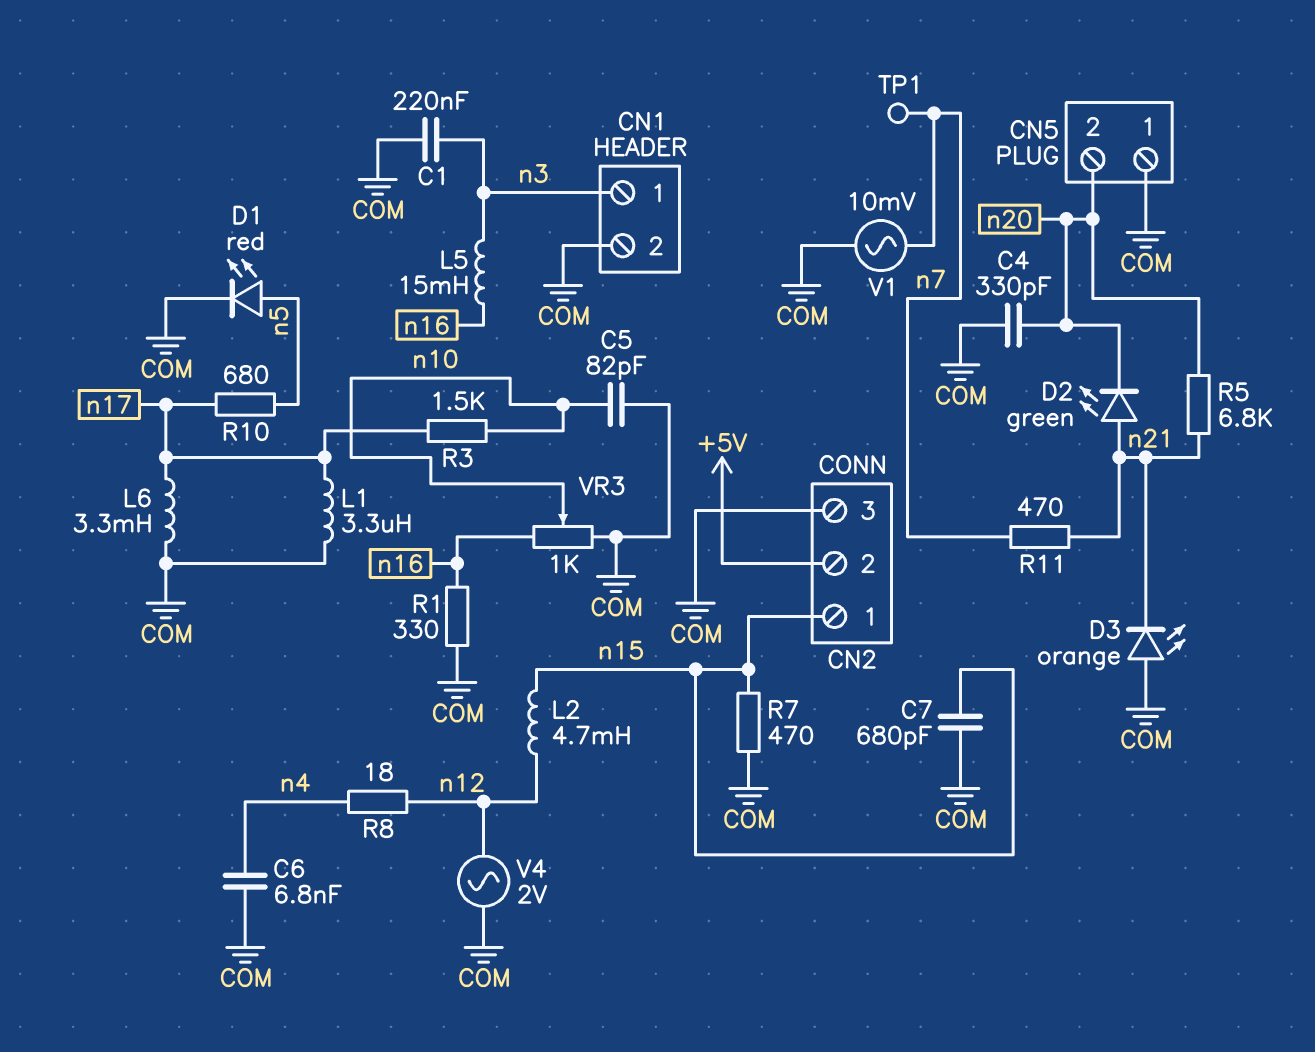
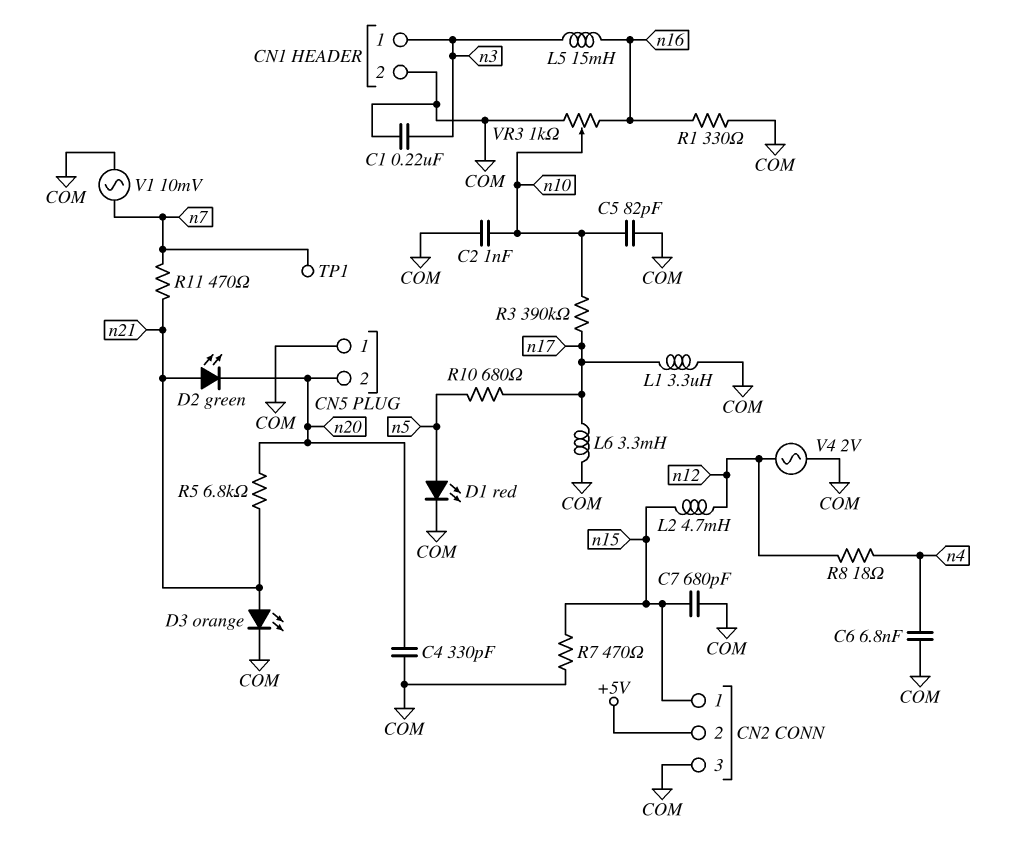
C2: none -> 1nF (COM, n10)
D3: LED orange (A COM, K n21) -> LED orange (A n21, K COM)
R3: 1.5k (n10, n17) -> 390k (n10, n17)

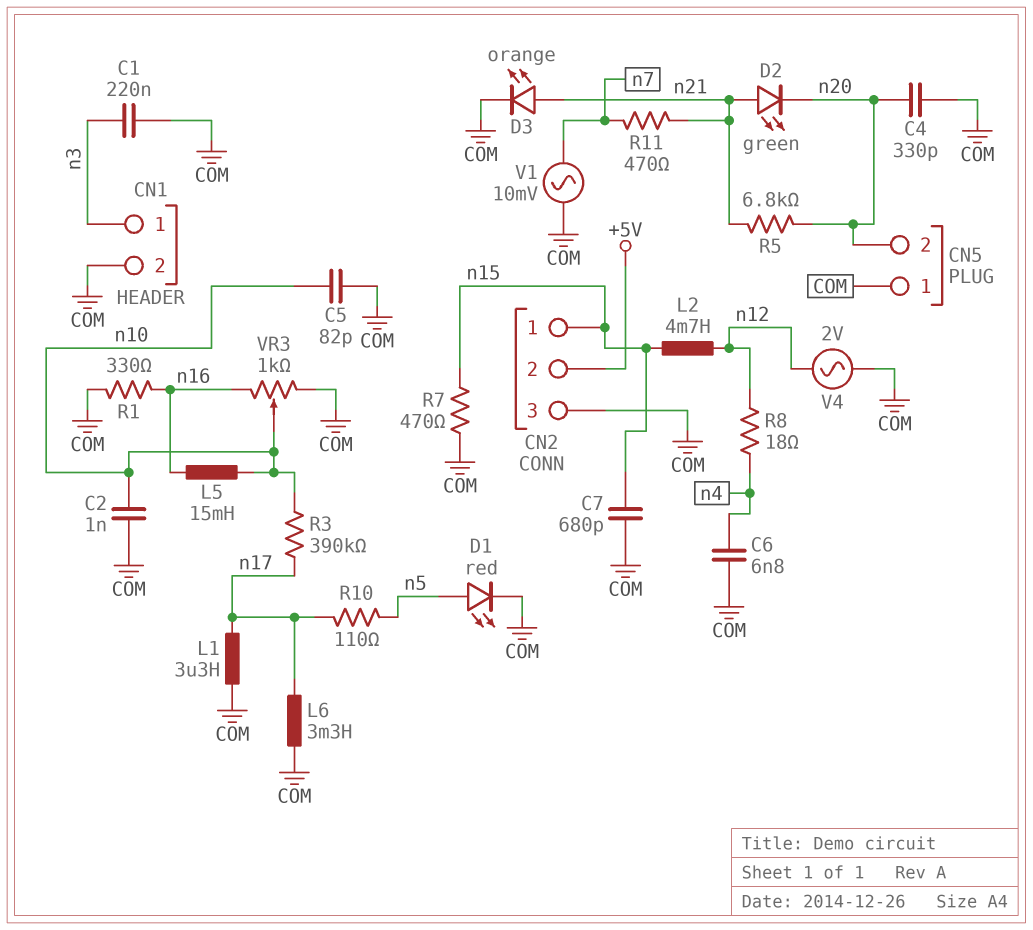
L5: 15mH (n3, n16) -> 15mH (n10, n16)
R10: 680 (n5, n17) -> 110 (n5, n17)
TP1: test point (n7) -> none

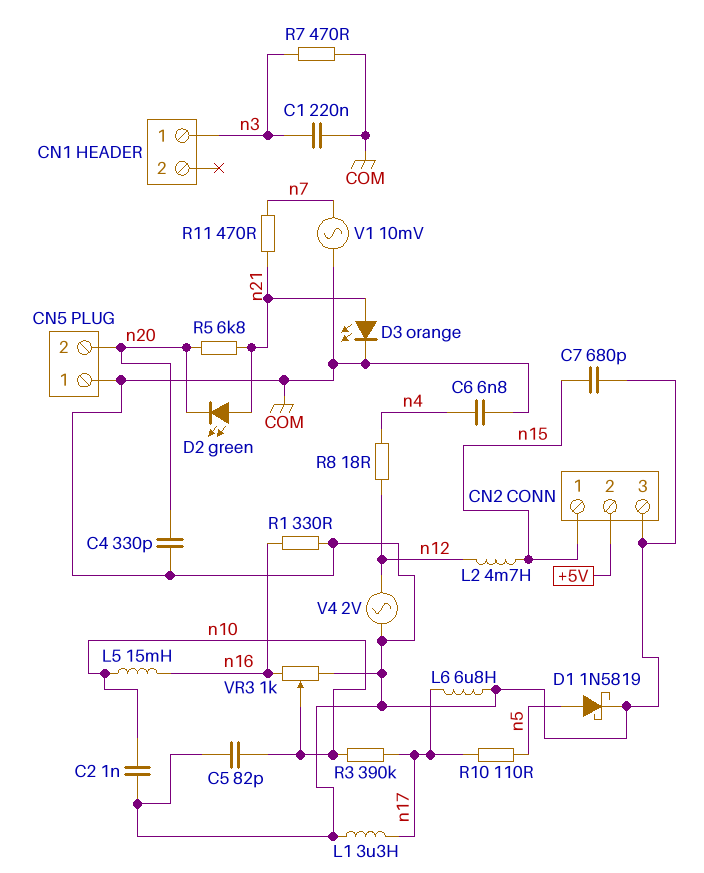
CN1 pin 2: COM -> none
D1: LED red (A n5, K COM) -> schottky 1N5819 (A n5, K COM)
L6: 3.3mH (COM, n17) -> 6.8uH (COM, n17)
R7: 470 (COM, n15) -> 470 (COM, n3)

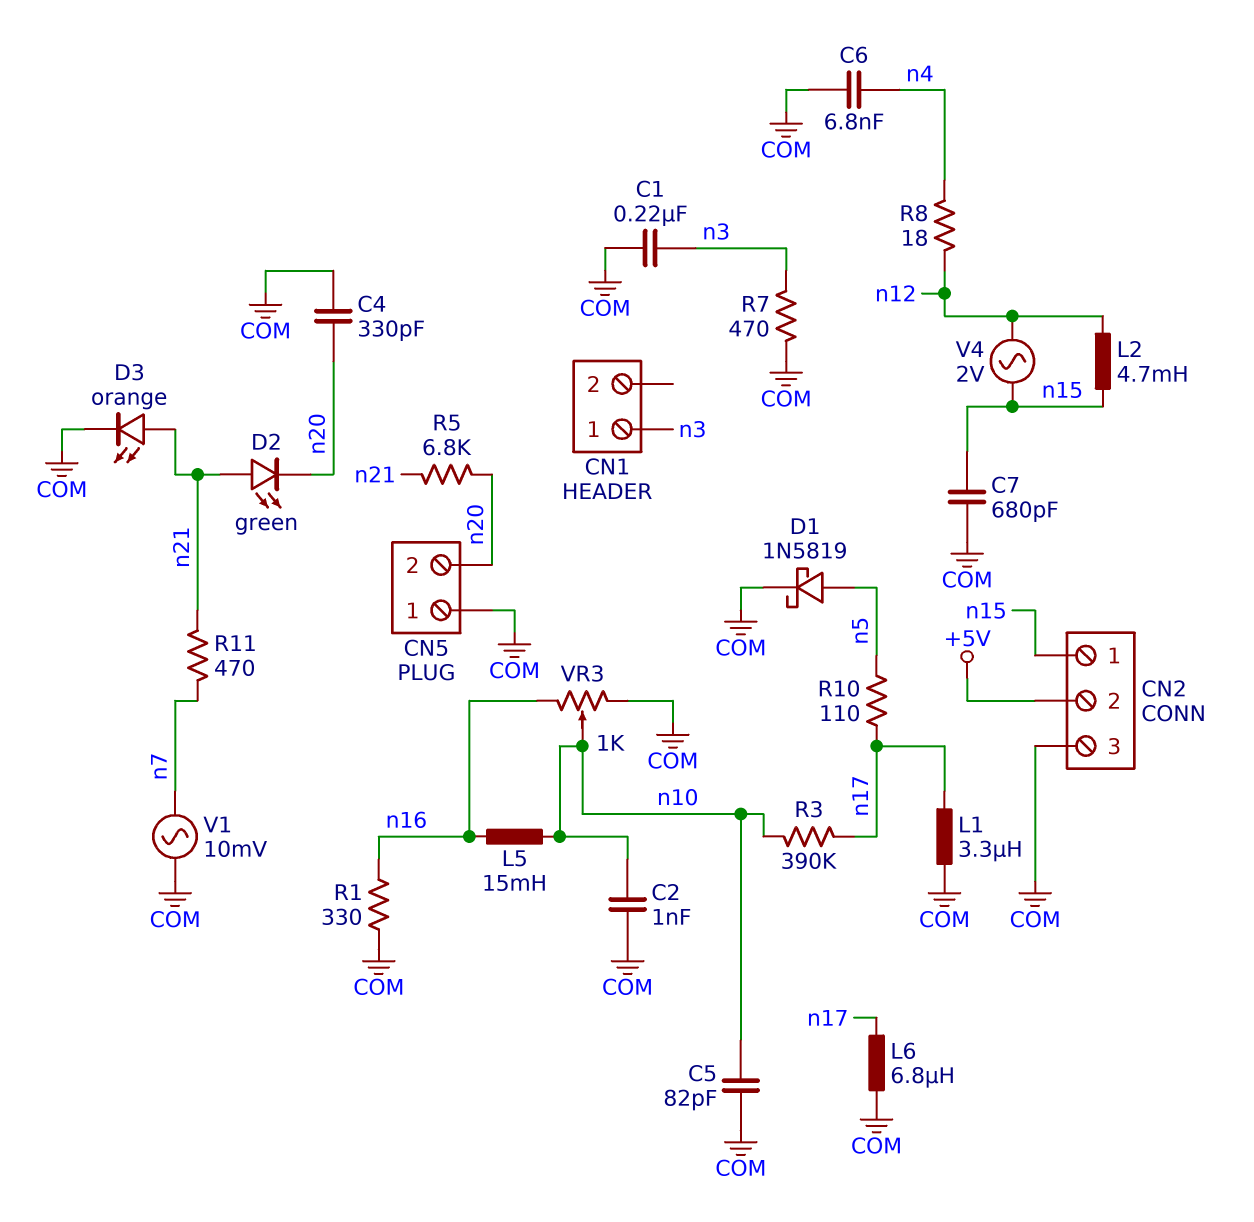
V4: AC 2V (COM, n12) -> AC 2V (n12, n15)

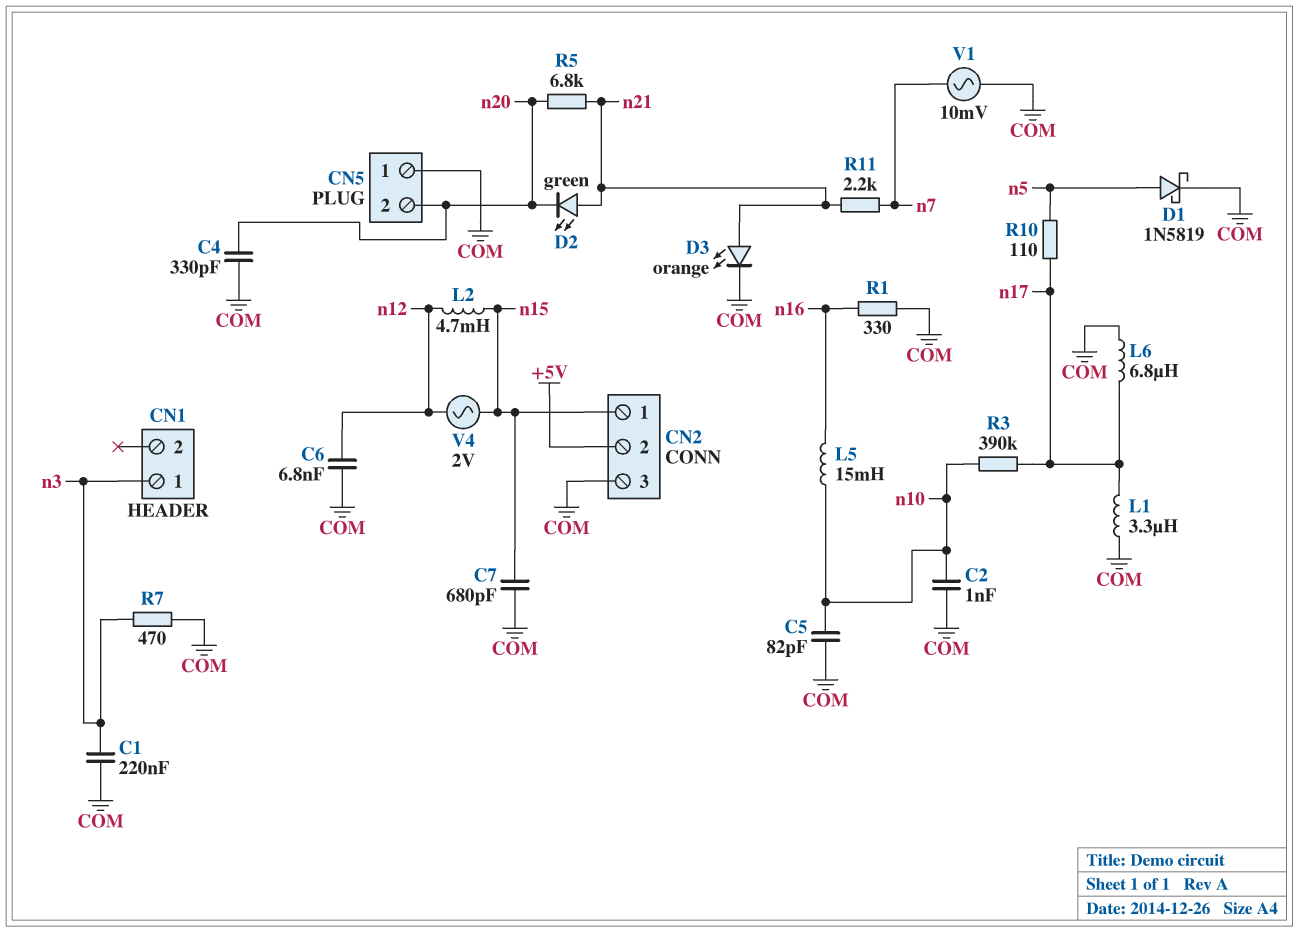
C6: 6.8nF (COM, n4) -> 6.8nF (COM, n12)
R8: 18 (n4, n12) -> none
R11: 470 (n7, n21) -> 2.2k (n7, n21)
VR3: 1k (COM, n16, wiper n10) -> none

